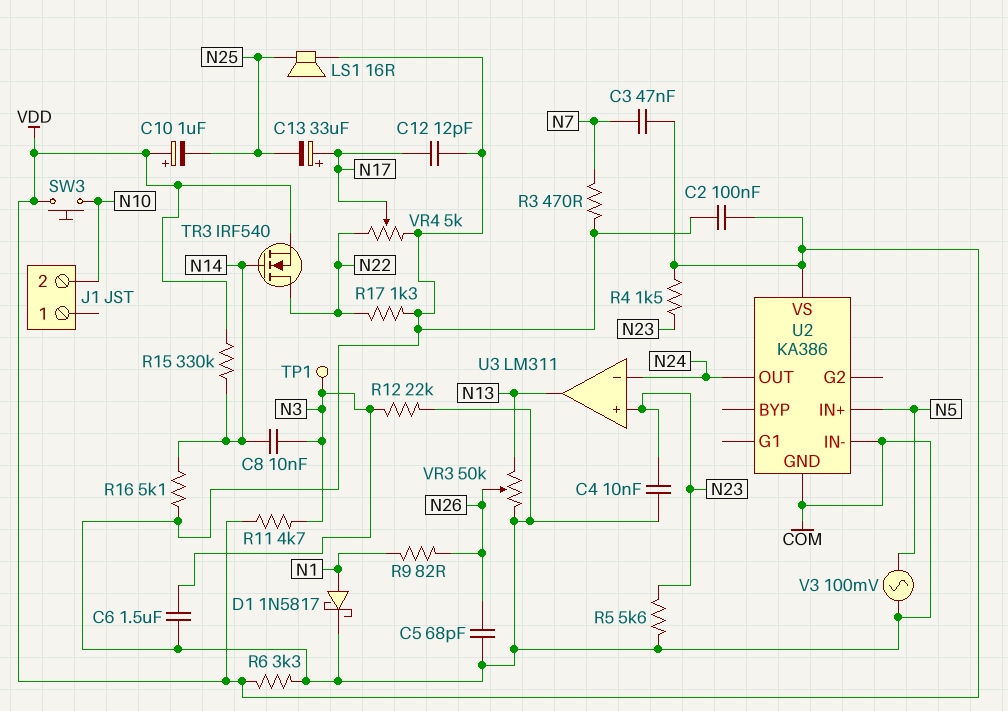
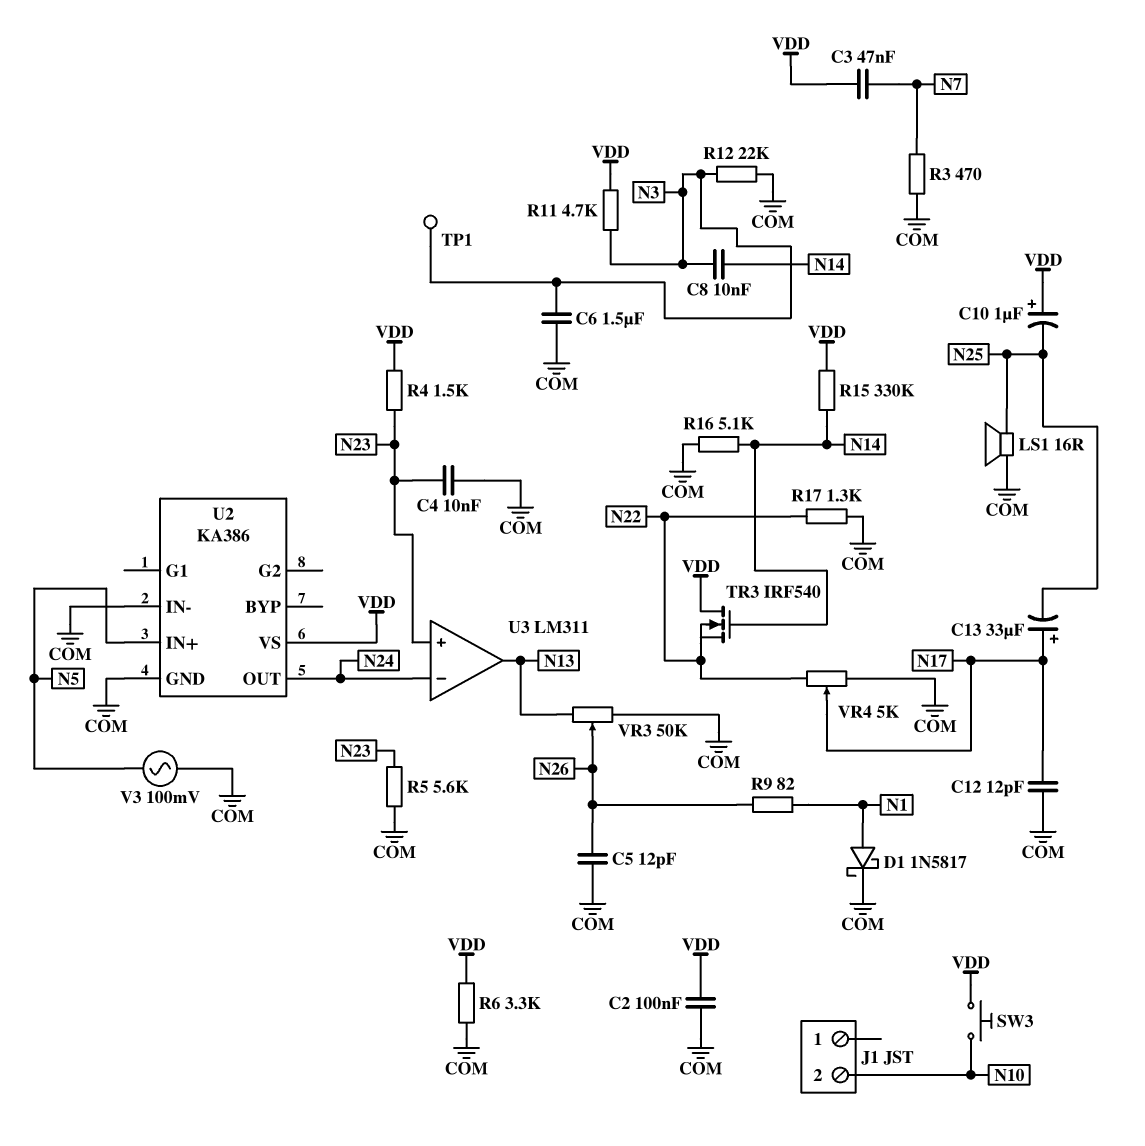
C5: 68pF (COM, N26) -> 12pF (COM, N26)
TR3: NMOS IRF540 (G N14, D N22, S VDD) -> NMOS IRF540 (G N14, D VDD, S N22)

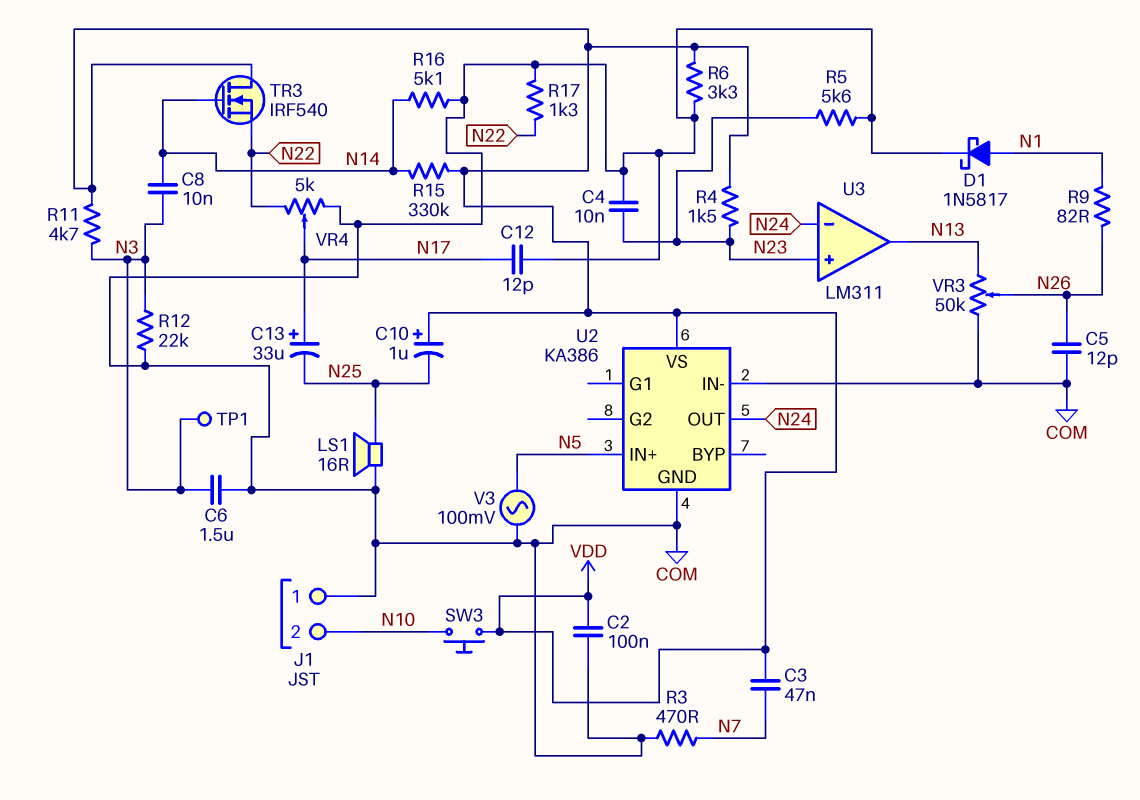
J1 pin 1: none -> COM

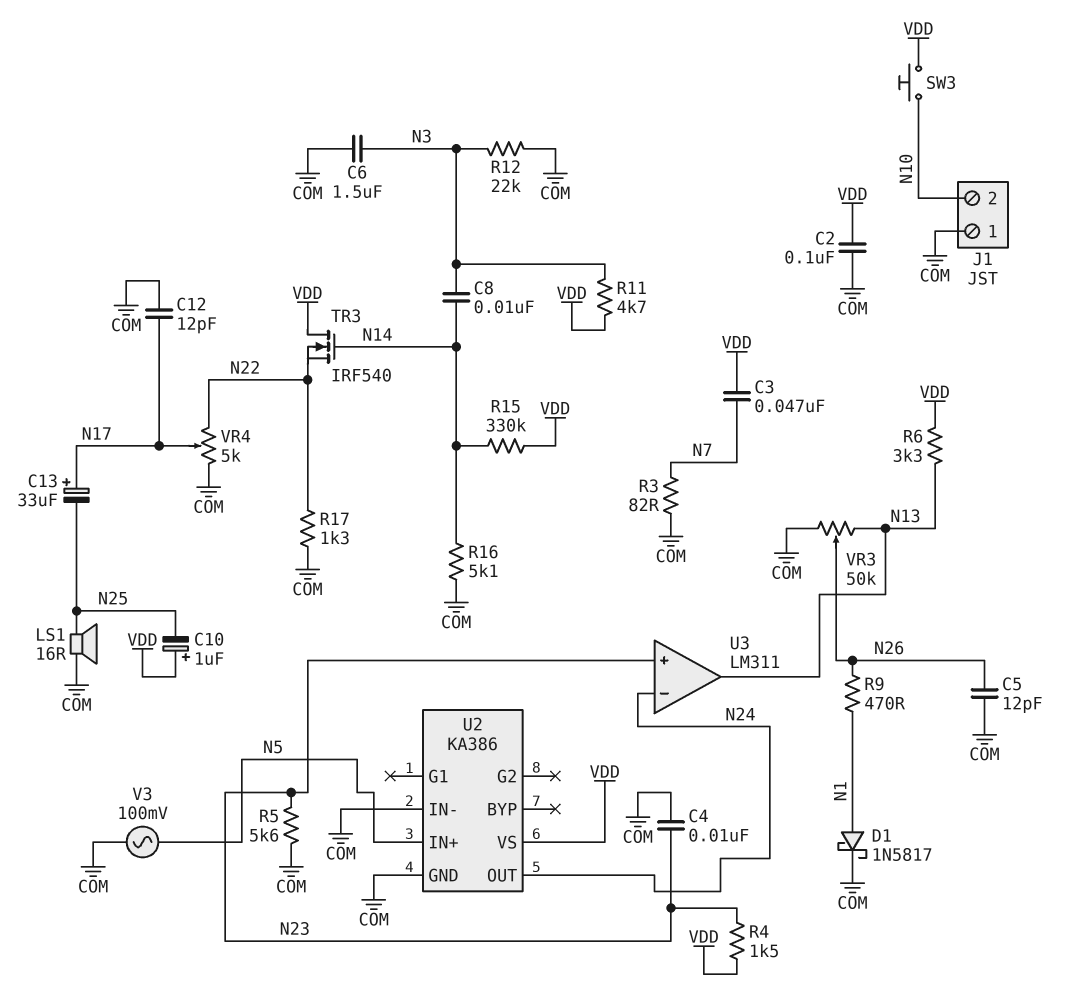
R3: 470 (COM, N7) -> 82 (COM, N7)
R6: 3.3k (COM, VDD) -> 3.3k (N13, VDD)
R9: 82 (N1, N26) -> 470 (N1, N26)
TP1: test point (N3) -> none

